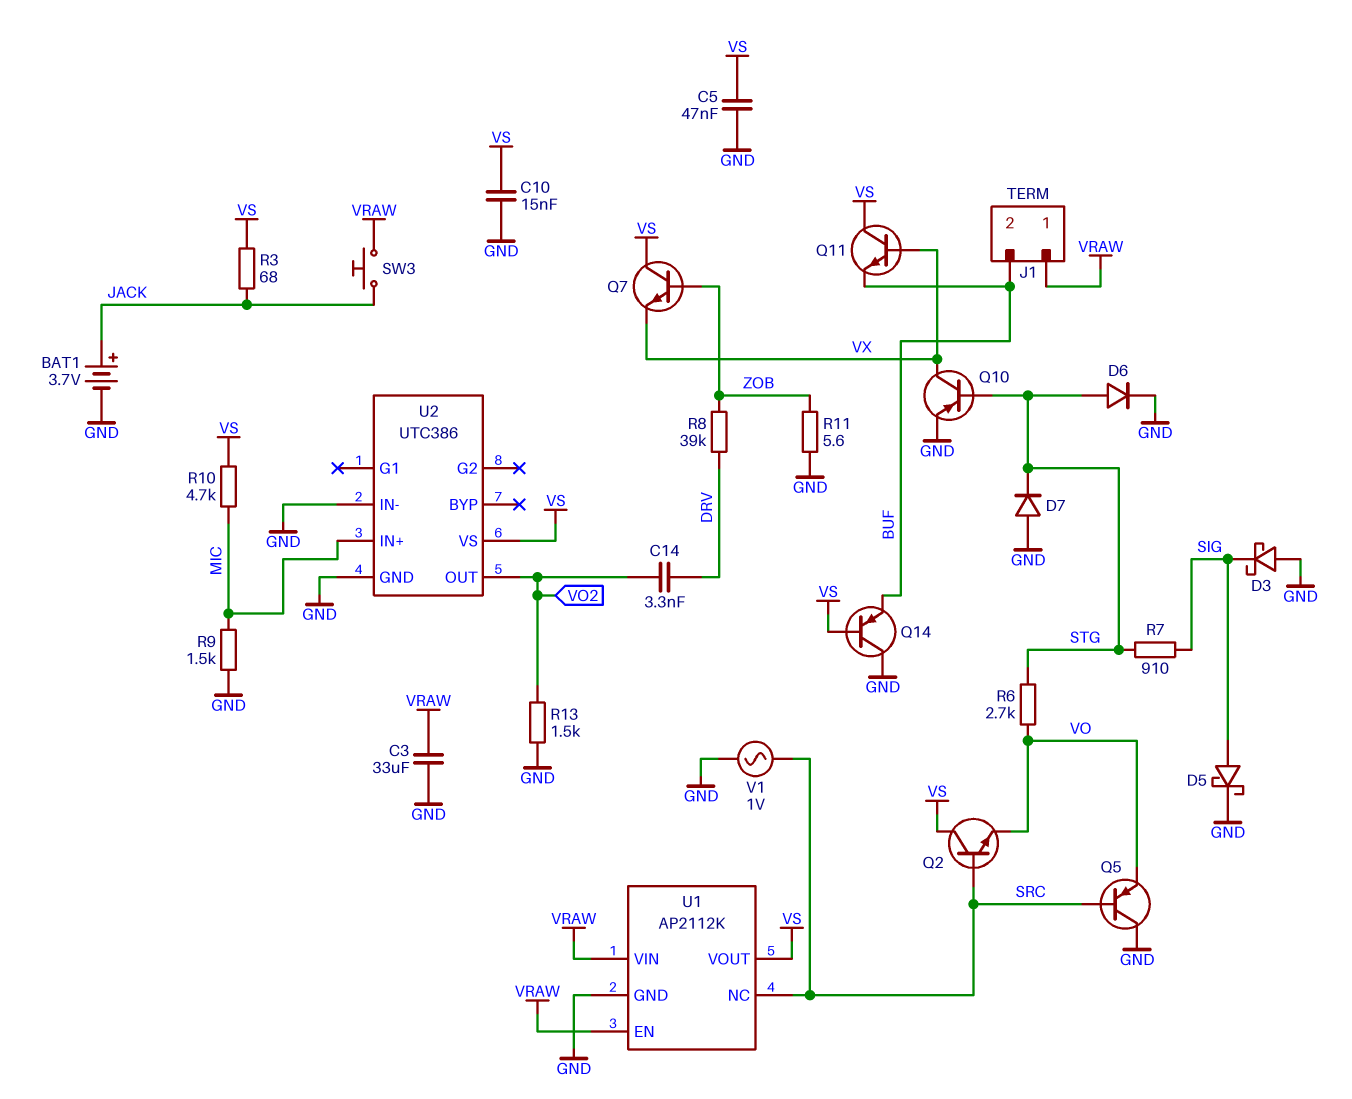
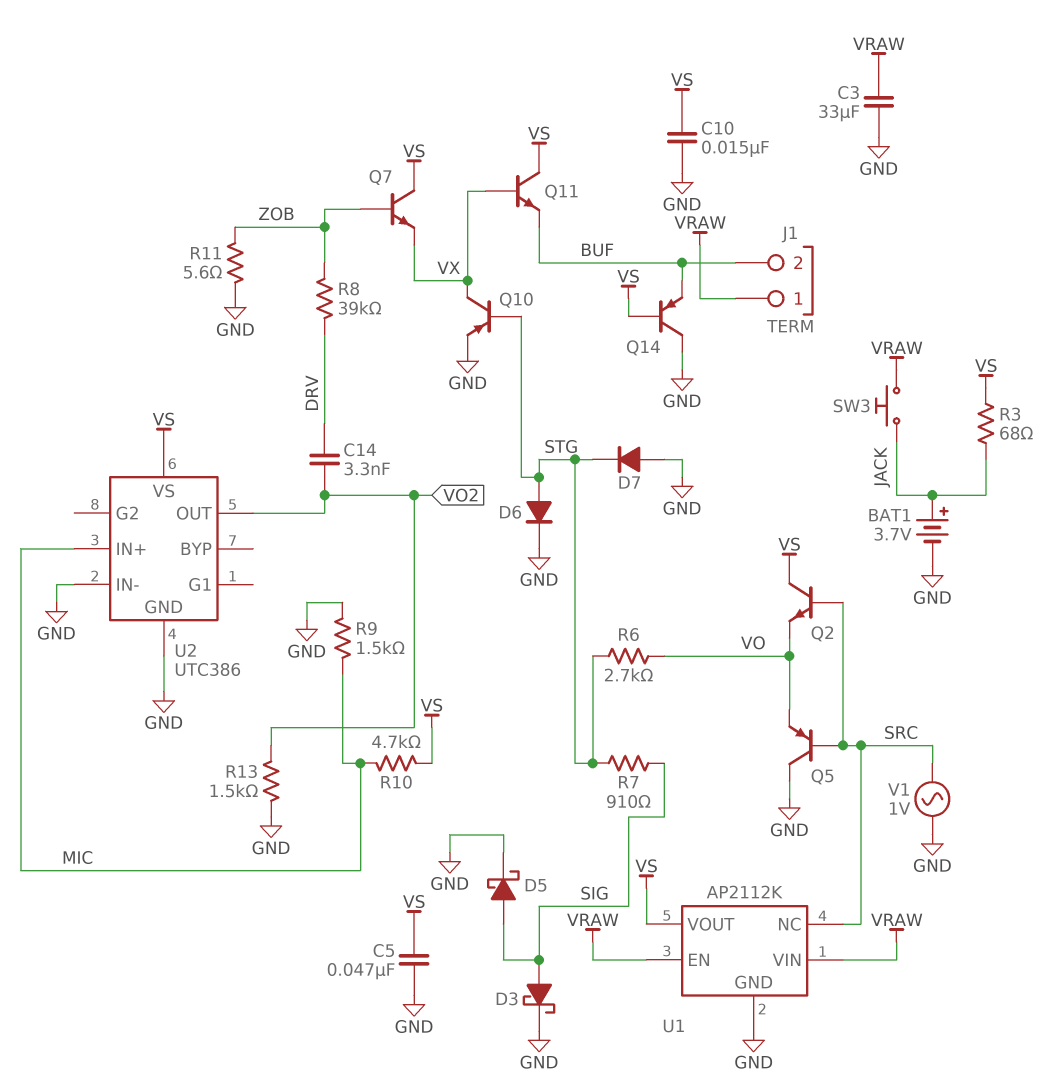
D3: schottky (A GND, K SIG) -> schottky (A SIG, K GND)

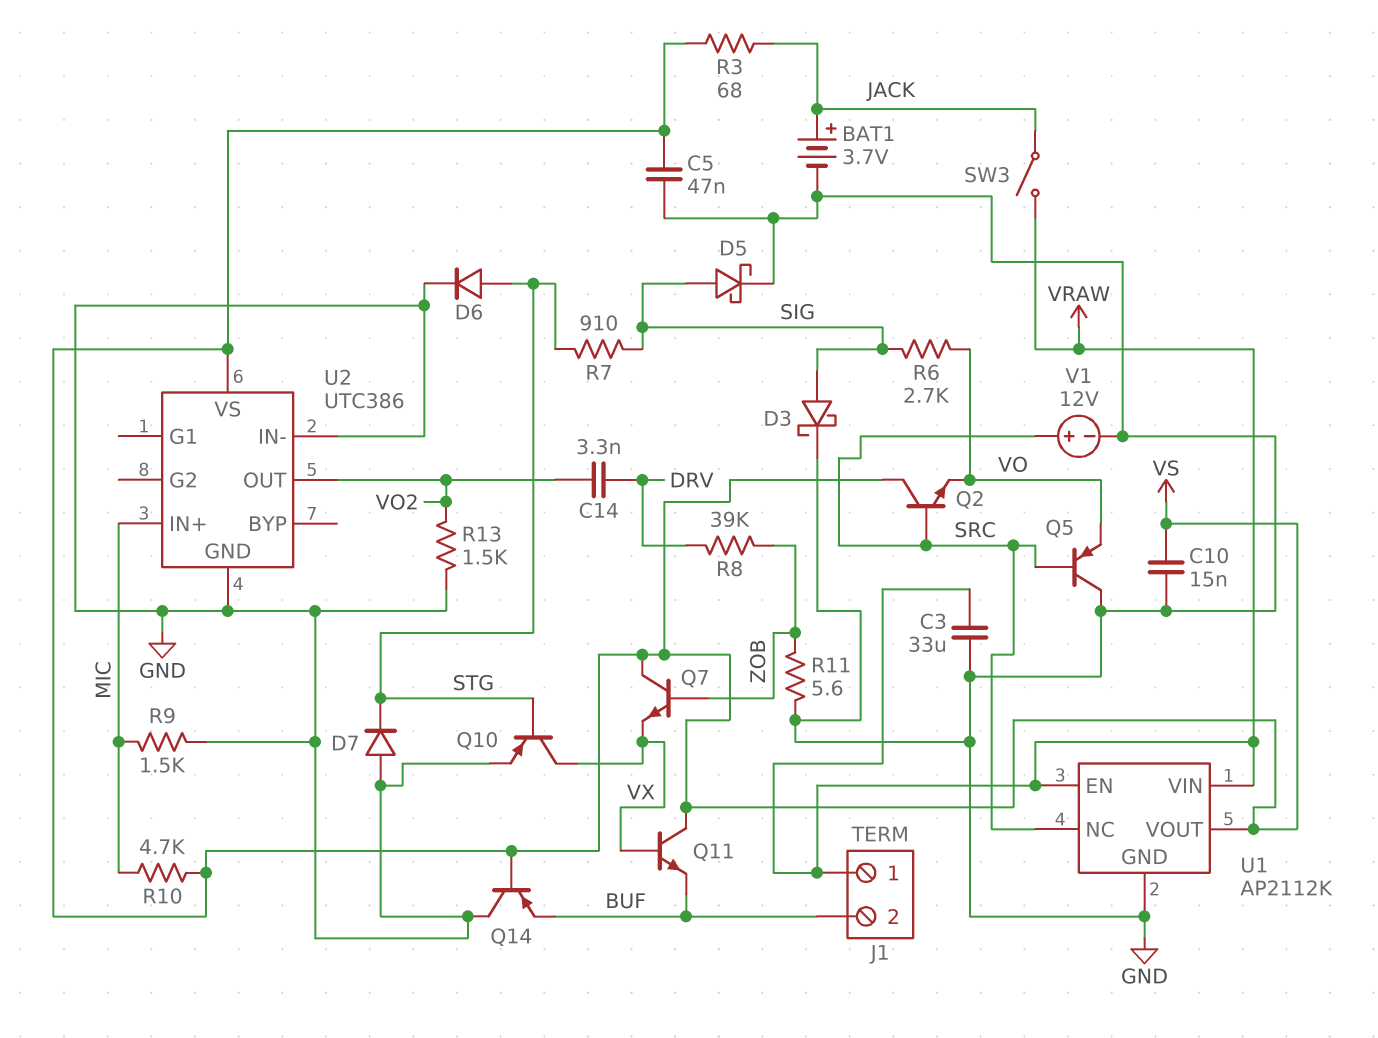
R6: 2.7k (STG, VO) -> 2.7k (SIG, VO)
SW3: button (JACK, VRAW) -> switch (JACK, VRAW)
V1: AC 1V (GND, SRC) -> 12V (plus SRC, minus GND)

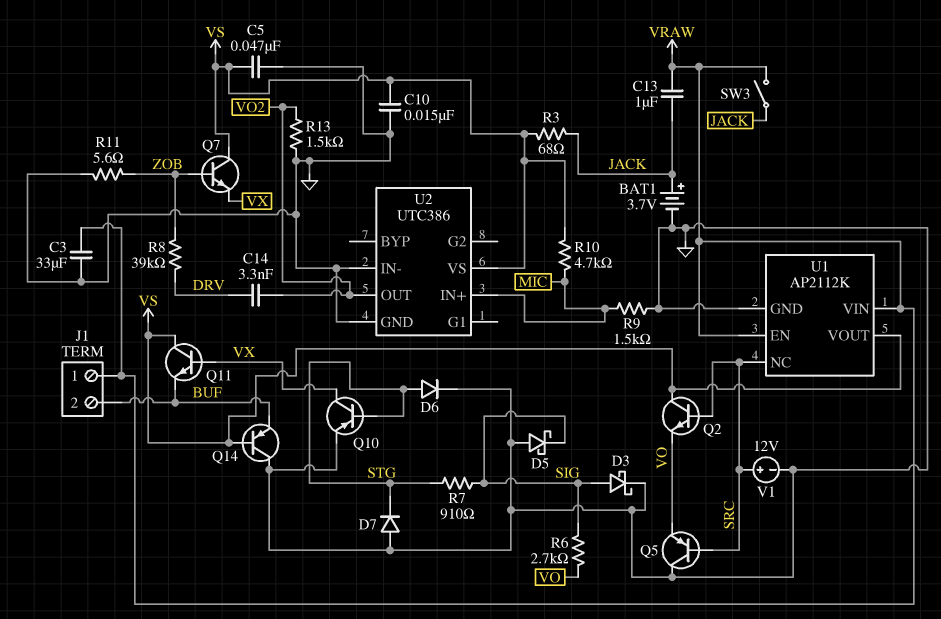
C13: none -> 1uF (JACK, VRAW)
D5: schottky (A SIG, K GND) -> schottky (A GND, K SIG)

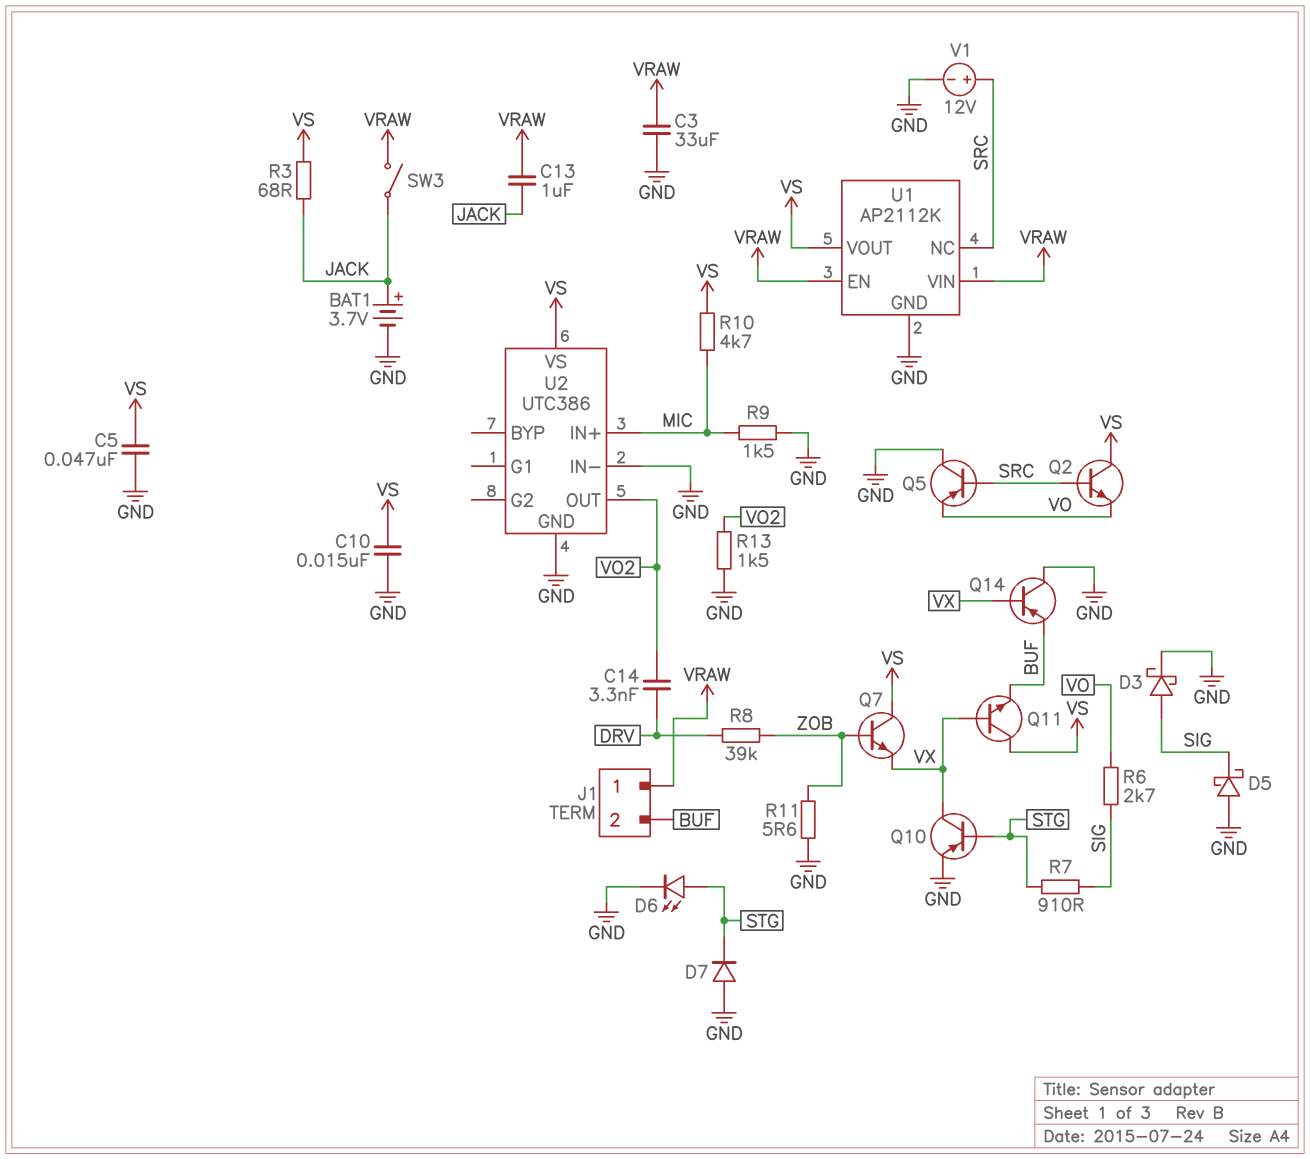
D6: diode (A STG, K GND) -> LED (A STG, K GND)
Q14: PNP (B VS, C GND, E BUF) -> PNP (B VX, C GND, E BUF)

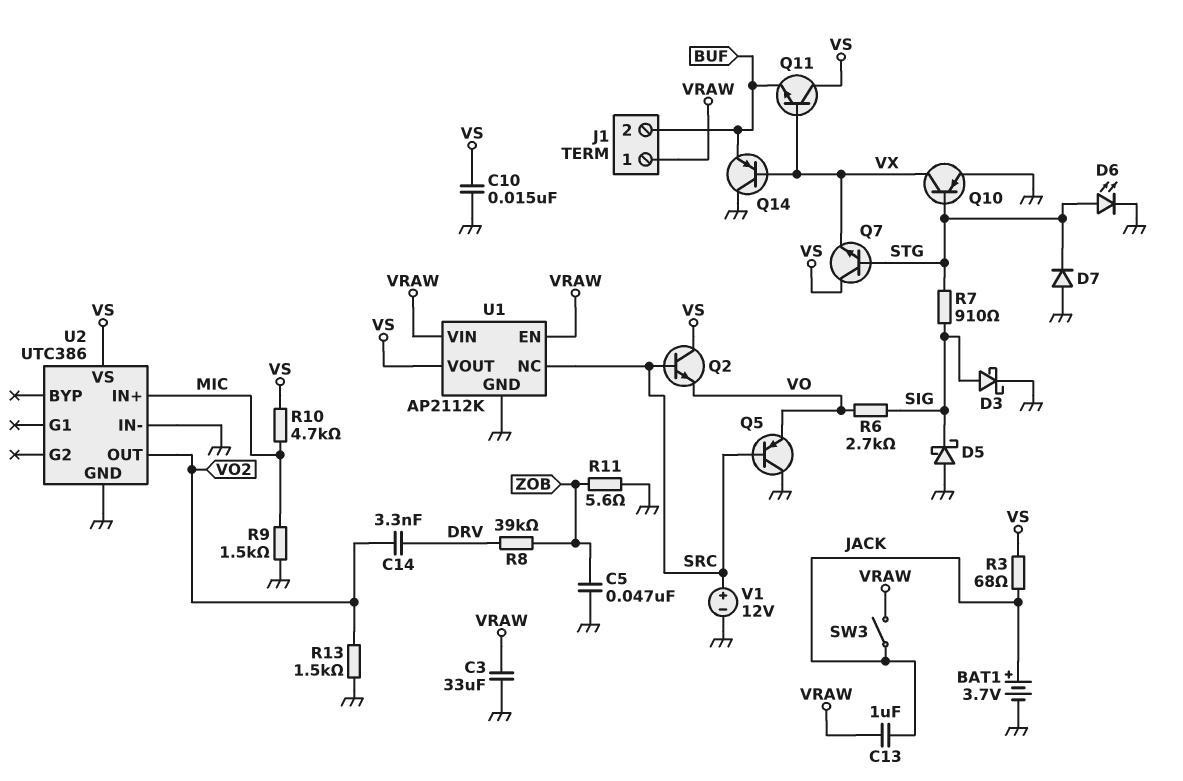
C5: 47nF (GND, VS) -> 47nF (GND, ZOB)
Q7: NPN (B ZOB, C VS, E VX) -> NPN (B STG, C VS, E VX)

